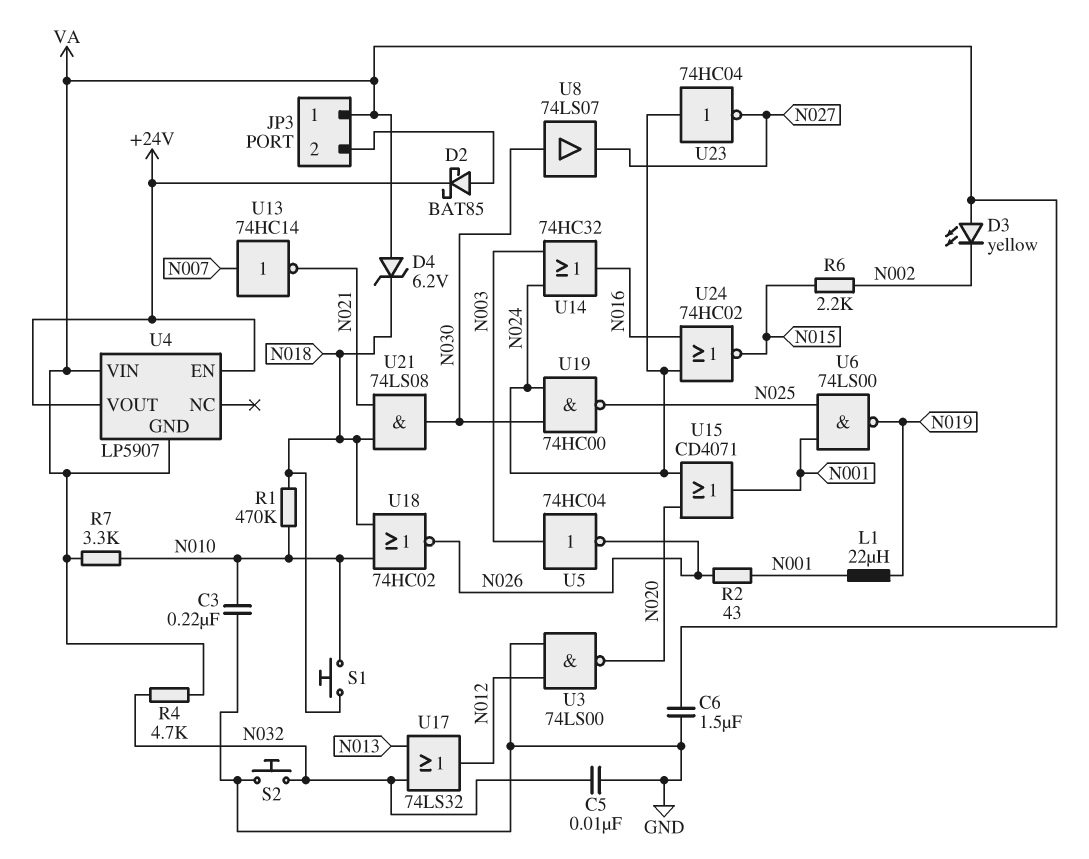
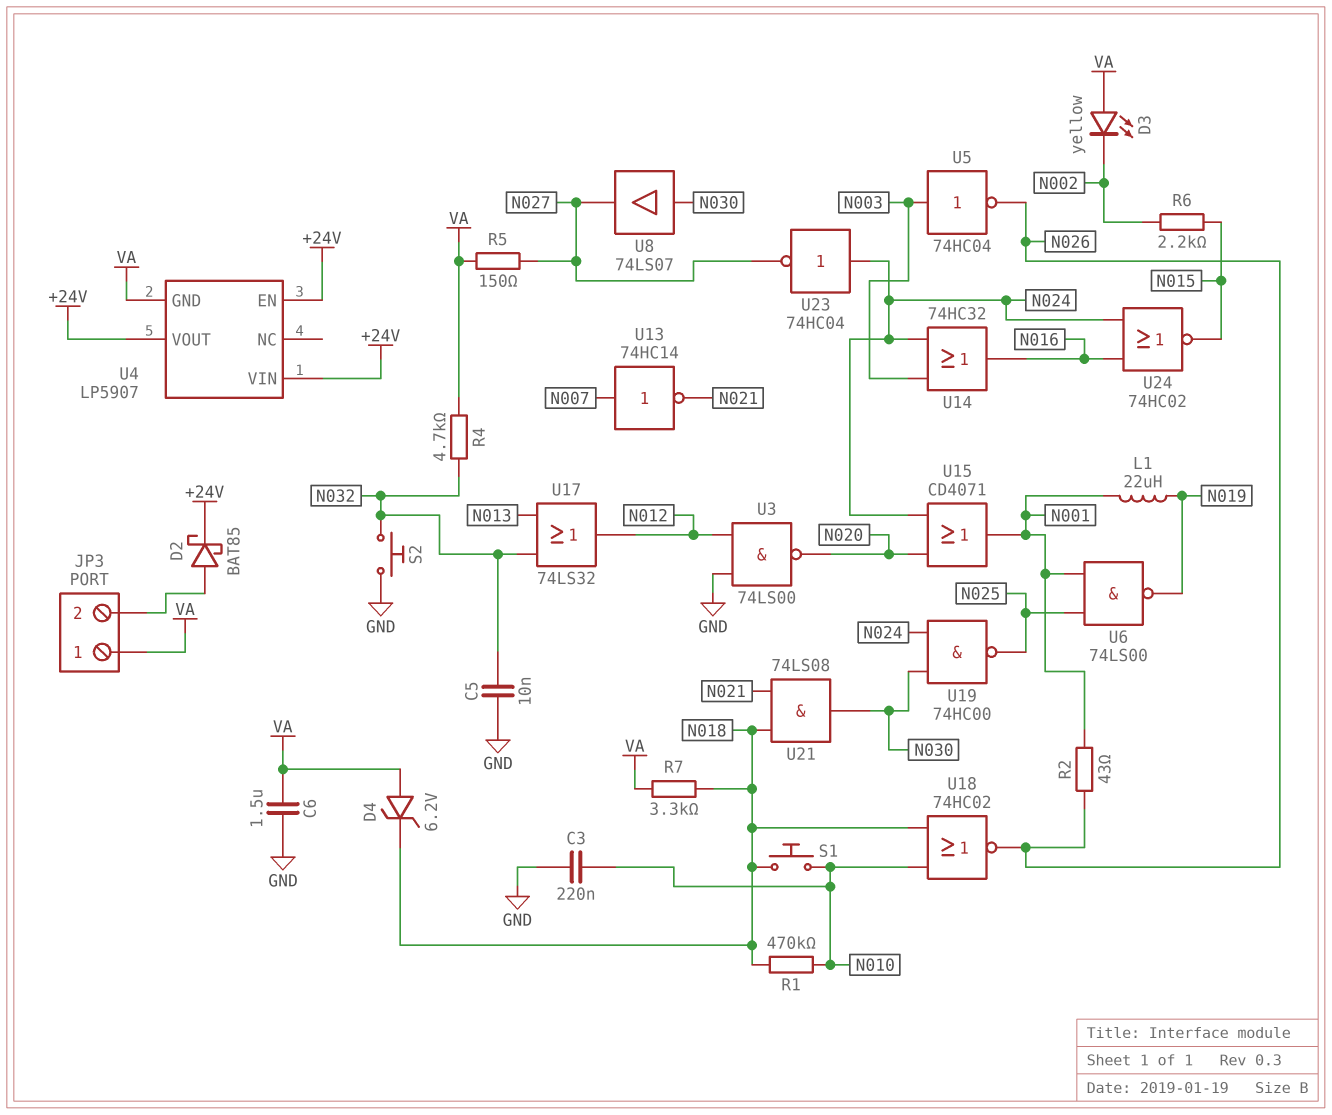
R5: none -> 150 (N027, VA)
R7: 3.3k (N010, VA) -> 3.3k (N018, VA)
U4 pin VIN: VA -> +24V

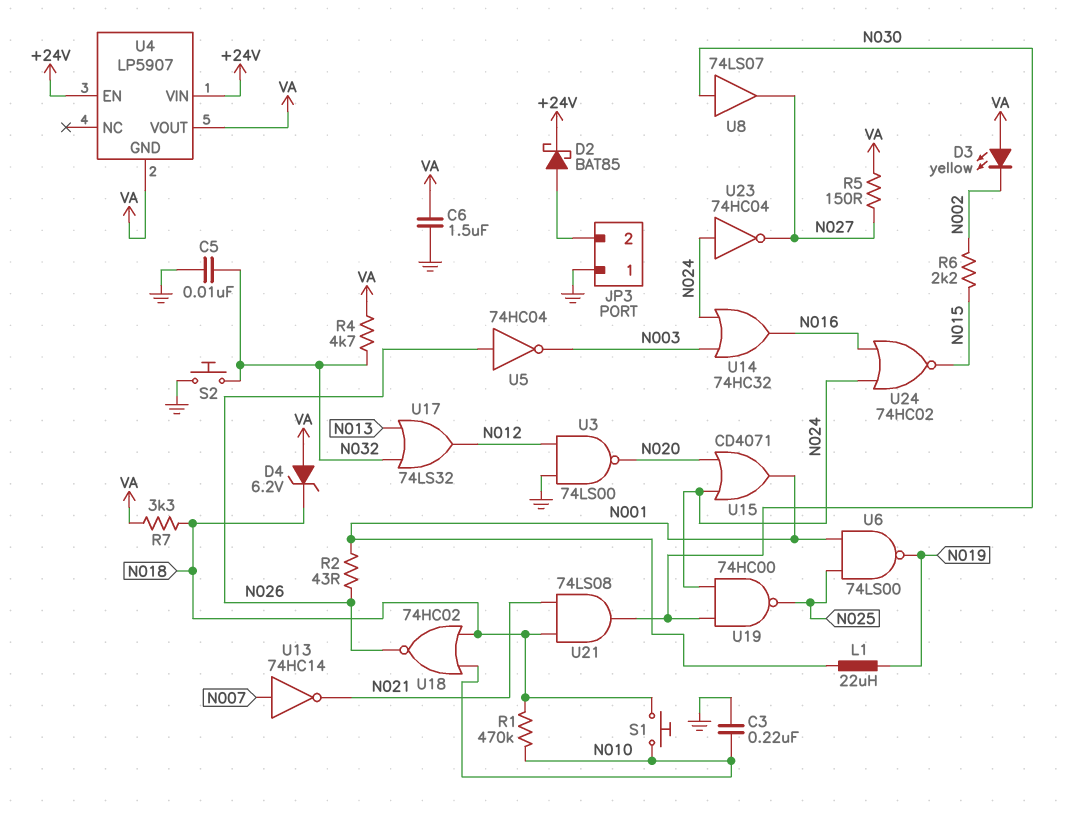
JP3 pin 1: VA -> GND
U4 pin VOUT: +24V -> VA
U5: NOT 74HC04 (in N003, out N026) -> NOT 74HC04 (in N026, out N003)

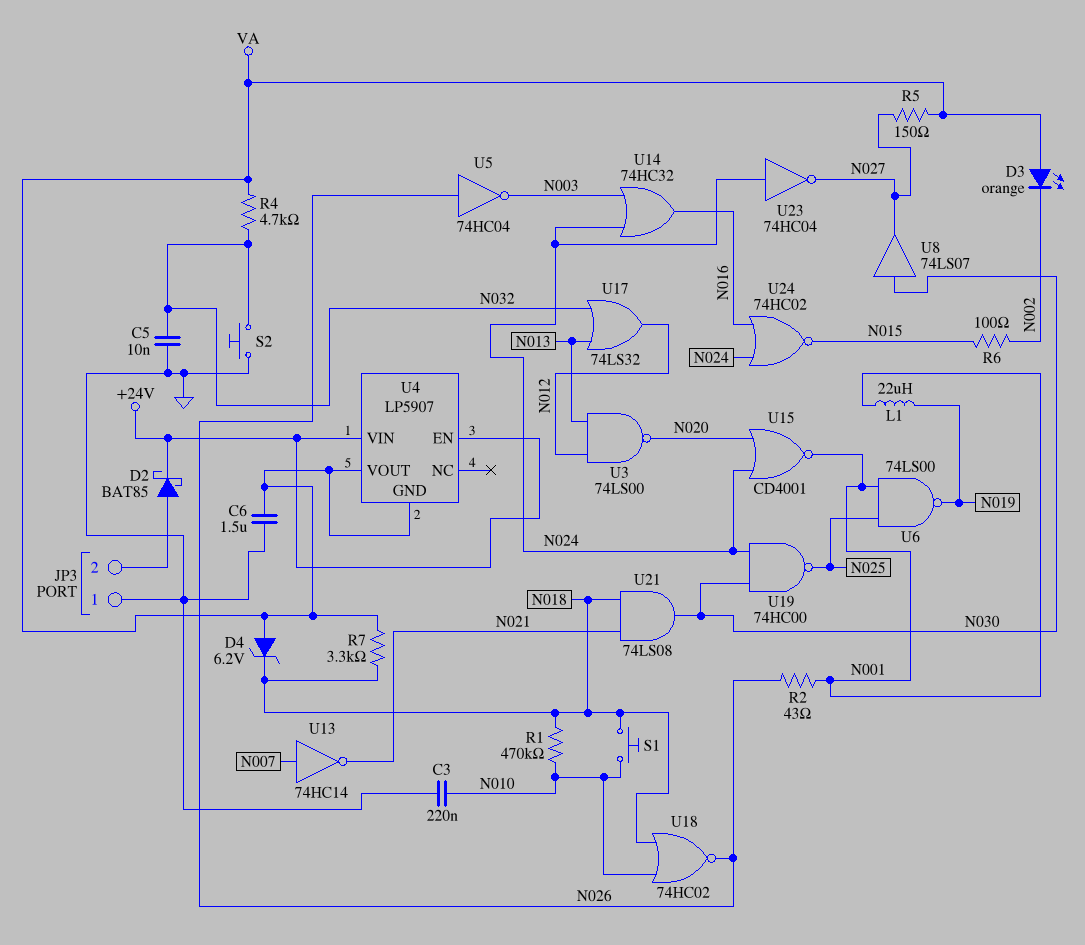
D3: LED yellow (A VA, K N002) -> LED orange (A VA, K N002)
R6: 2.2k (N002, N015) -> 100 (N002, N015)
U3: NAND 74LS00 (in GND, in N012, out N020) -> NAND 74LS00 (in N012, in N013, out N020)
U15: OR CD4071 (in N020, in N024, out N001) -> NOR CD4001 (in N020, in N024, out N001)

